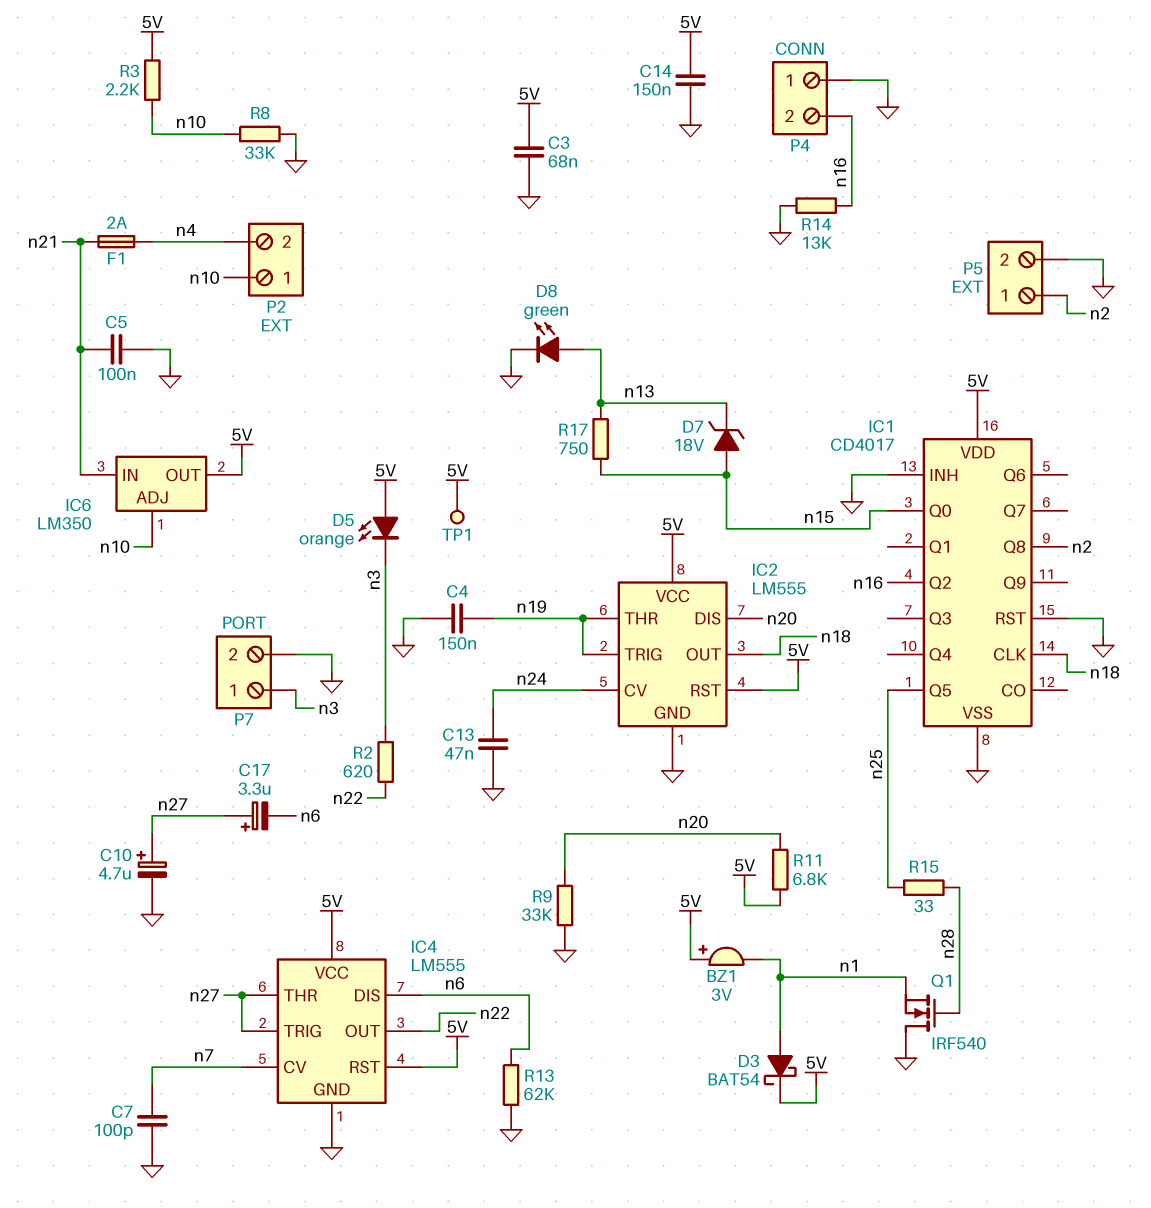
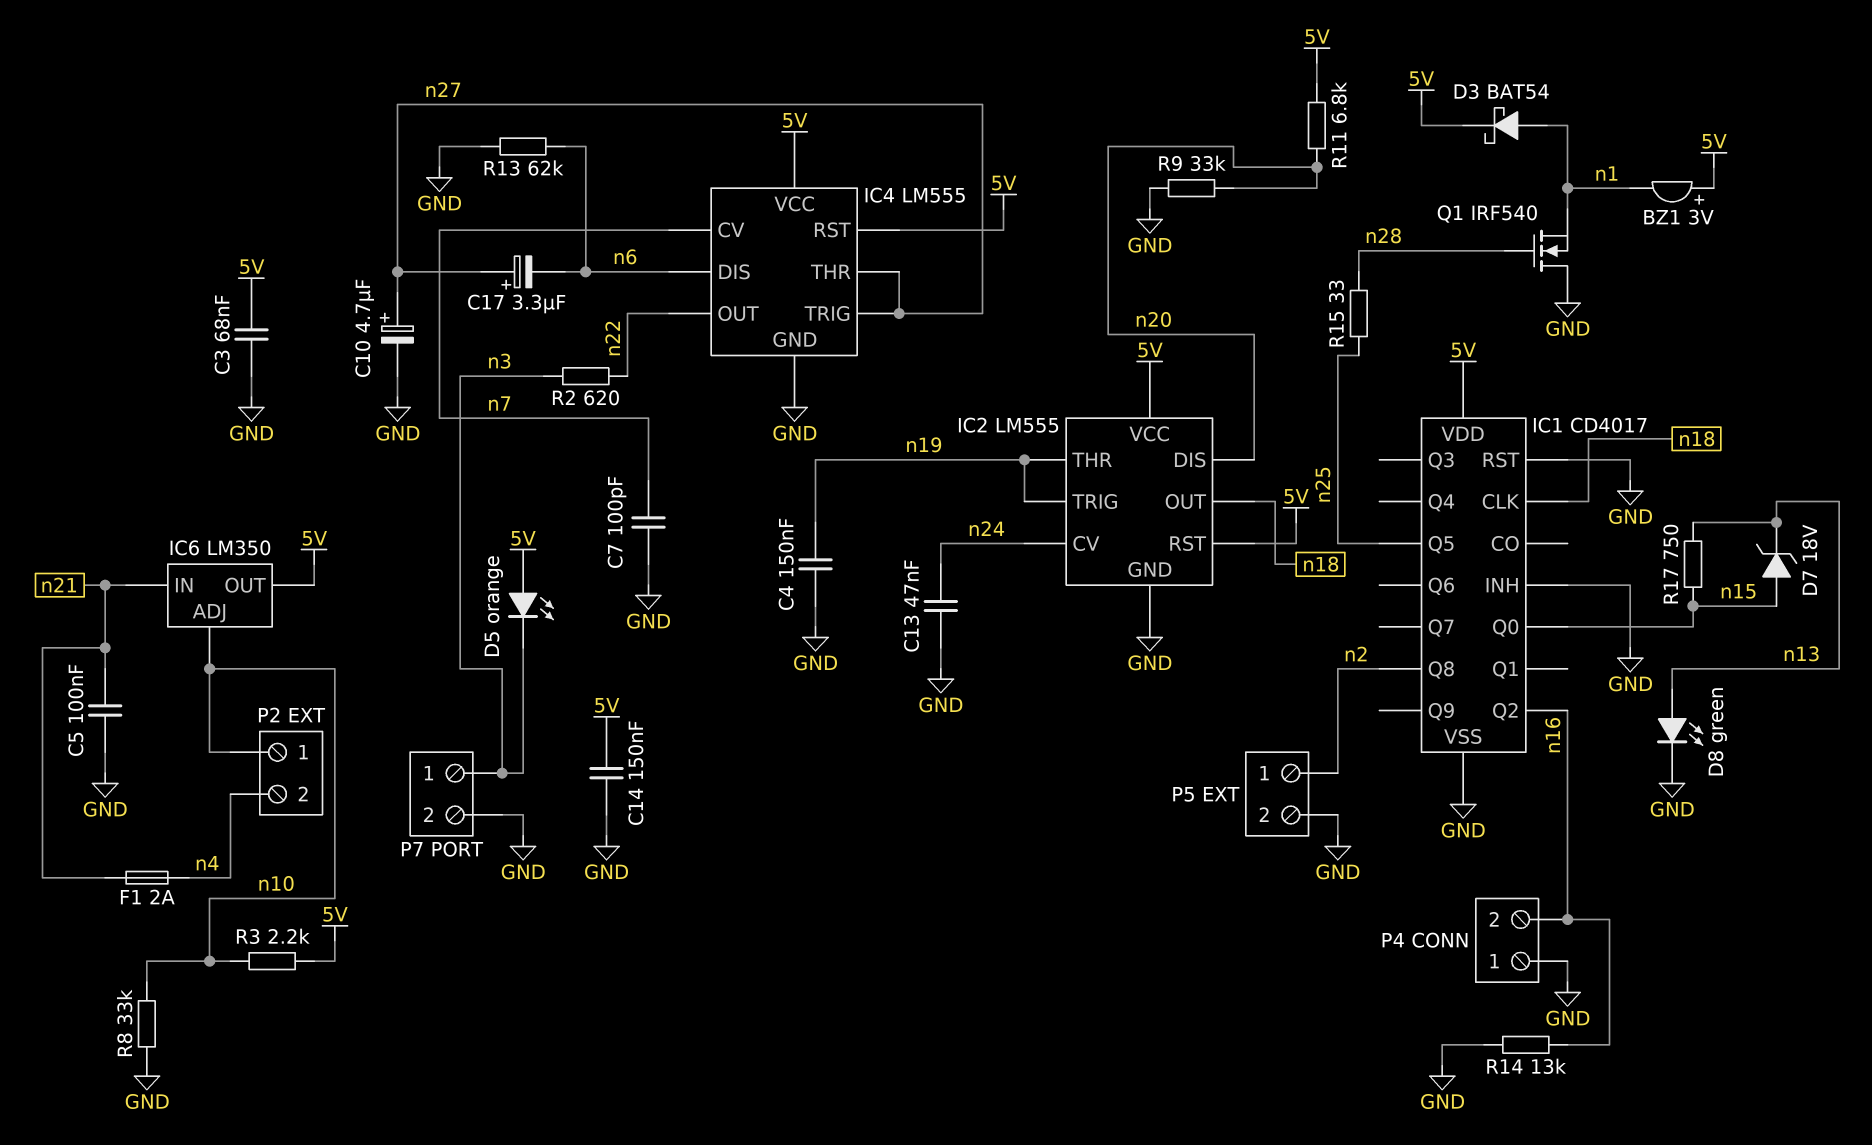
TP1: test point (5V) -> none

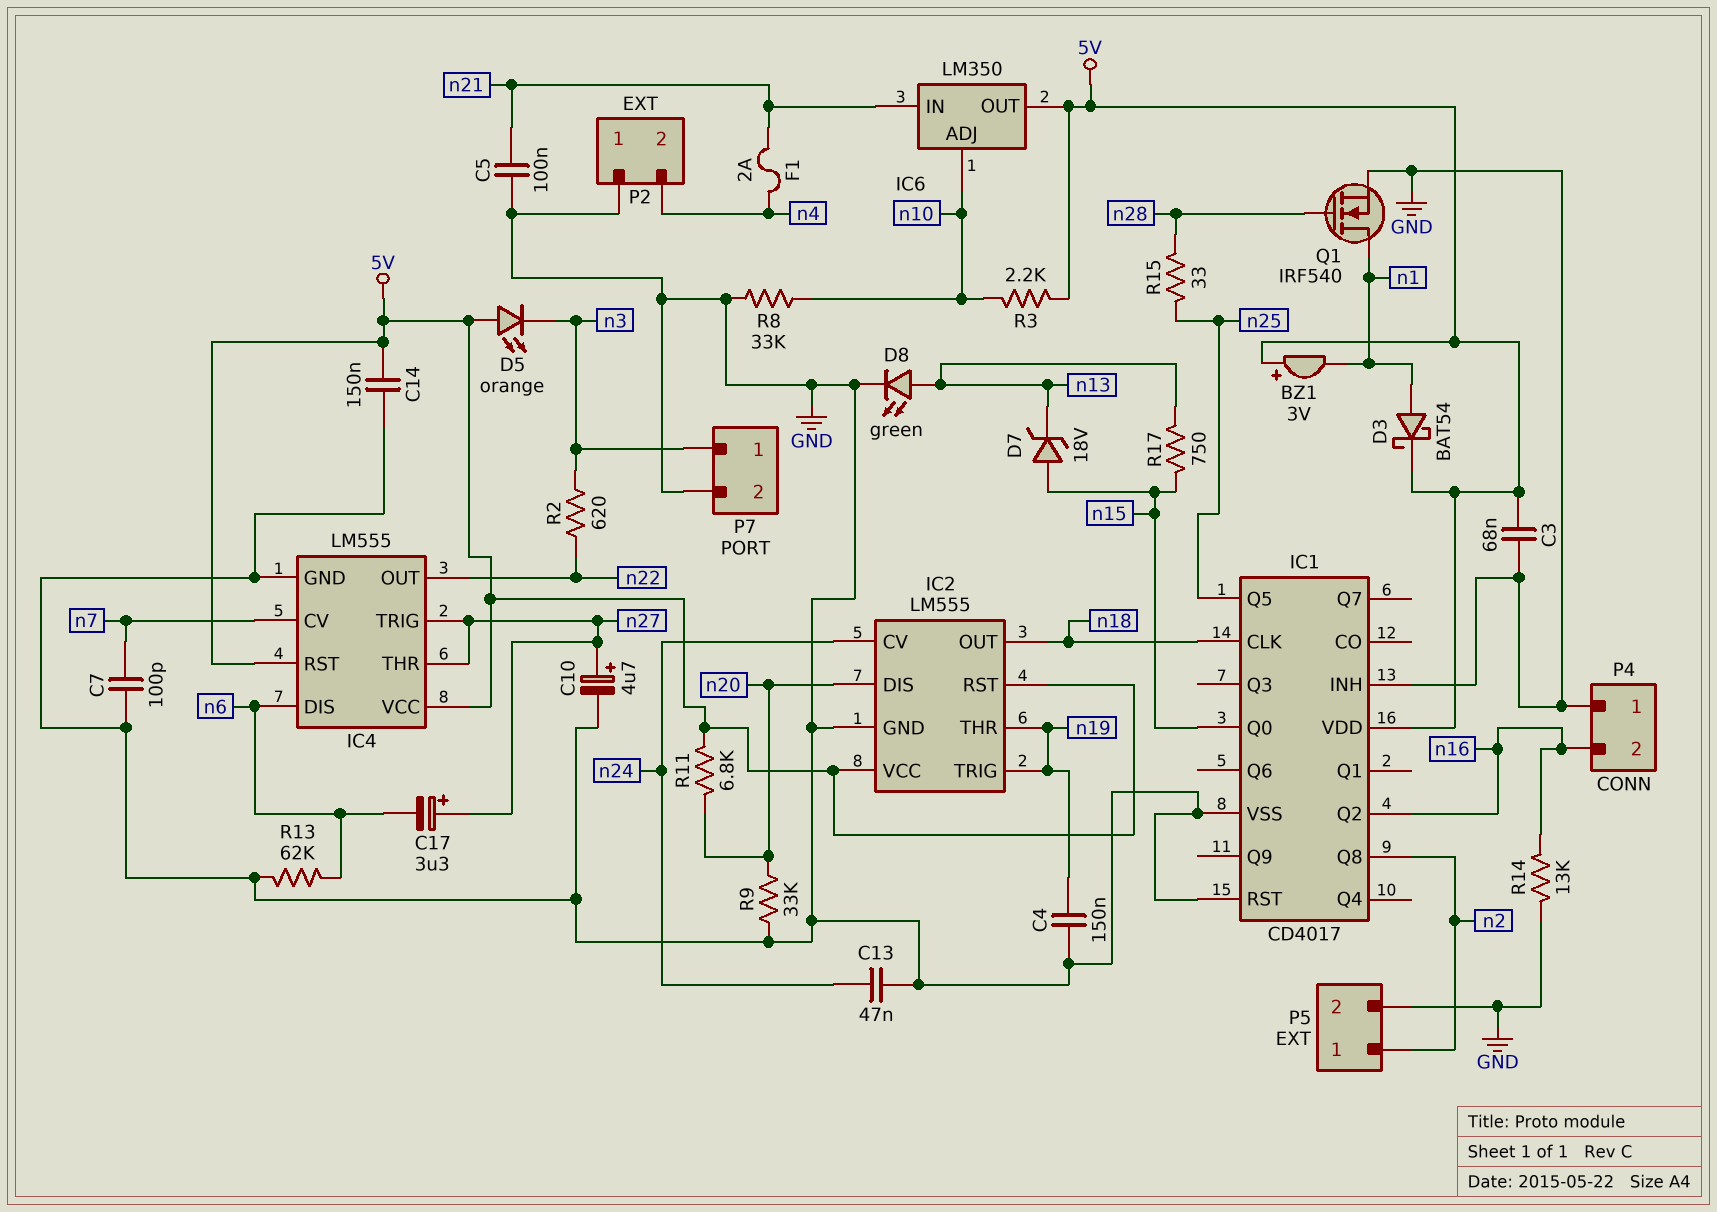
P2 pin 1: n10 -> GND
Q1: NMOS IRF540 (G n28, D GND, S n1) -> NMOS IRF540 (G n28, D n1, S GND)

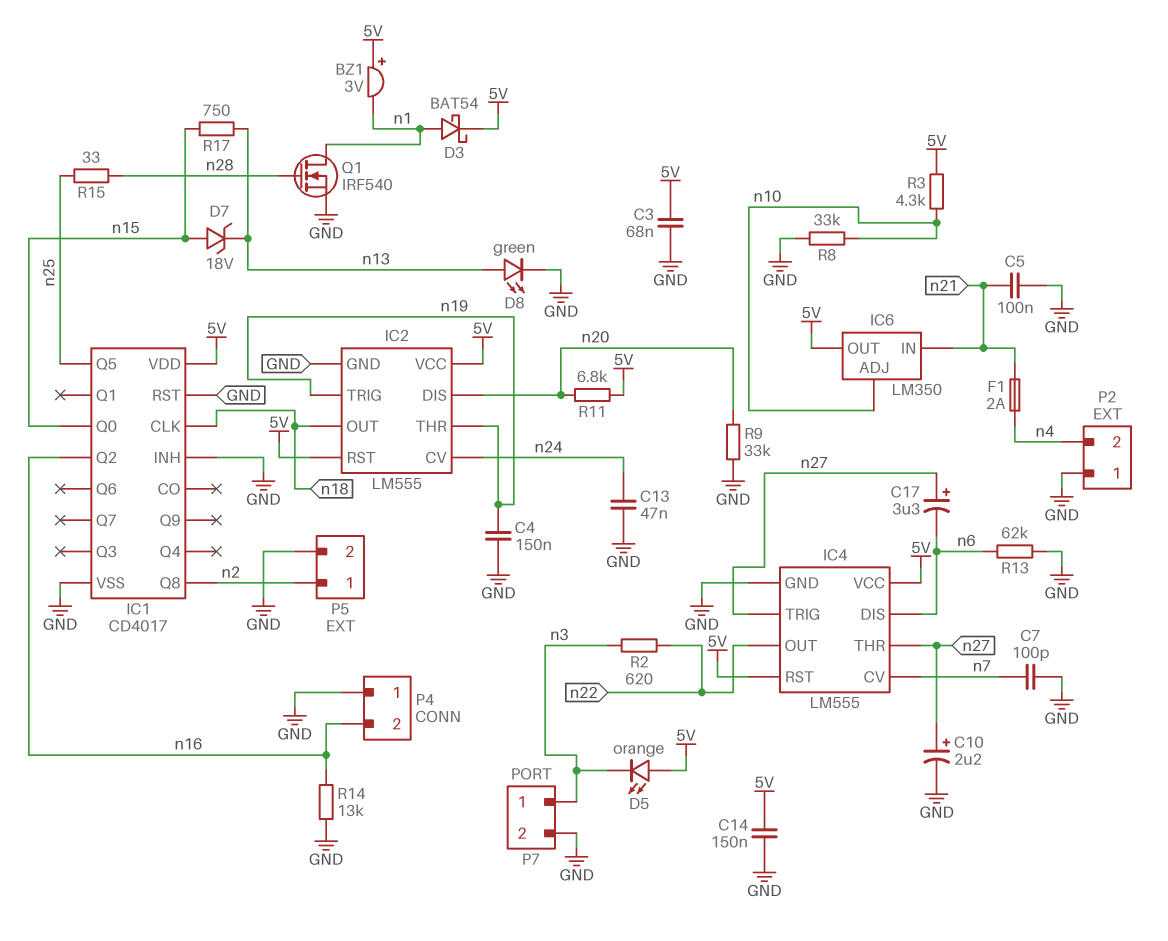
C10: 4.7uF (plus n27, minus GND) -> 2.2uF (plus n27, minus GND)
R3: 2.2k (5V, n10) -> 4.3k (5V, n10)

